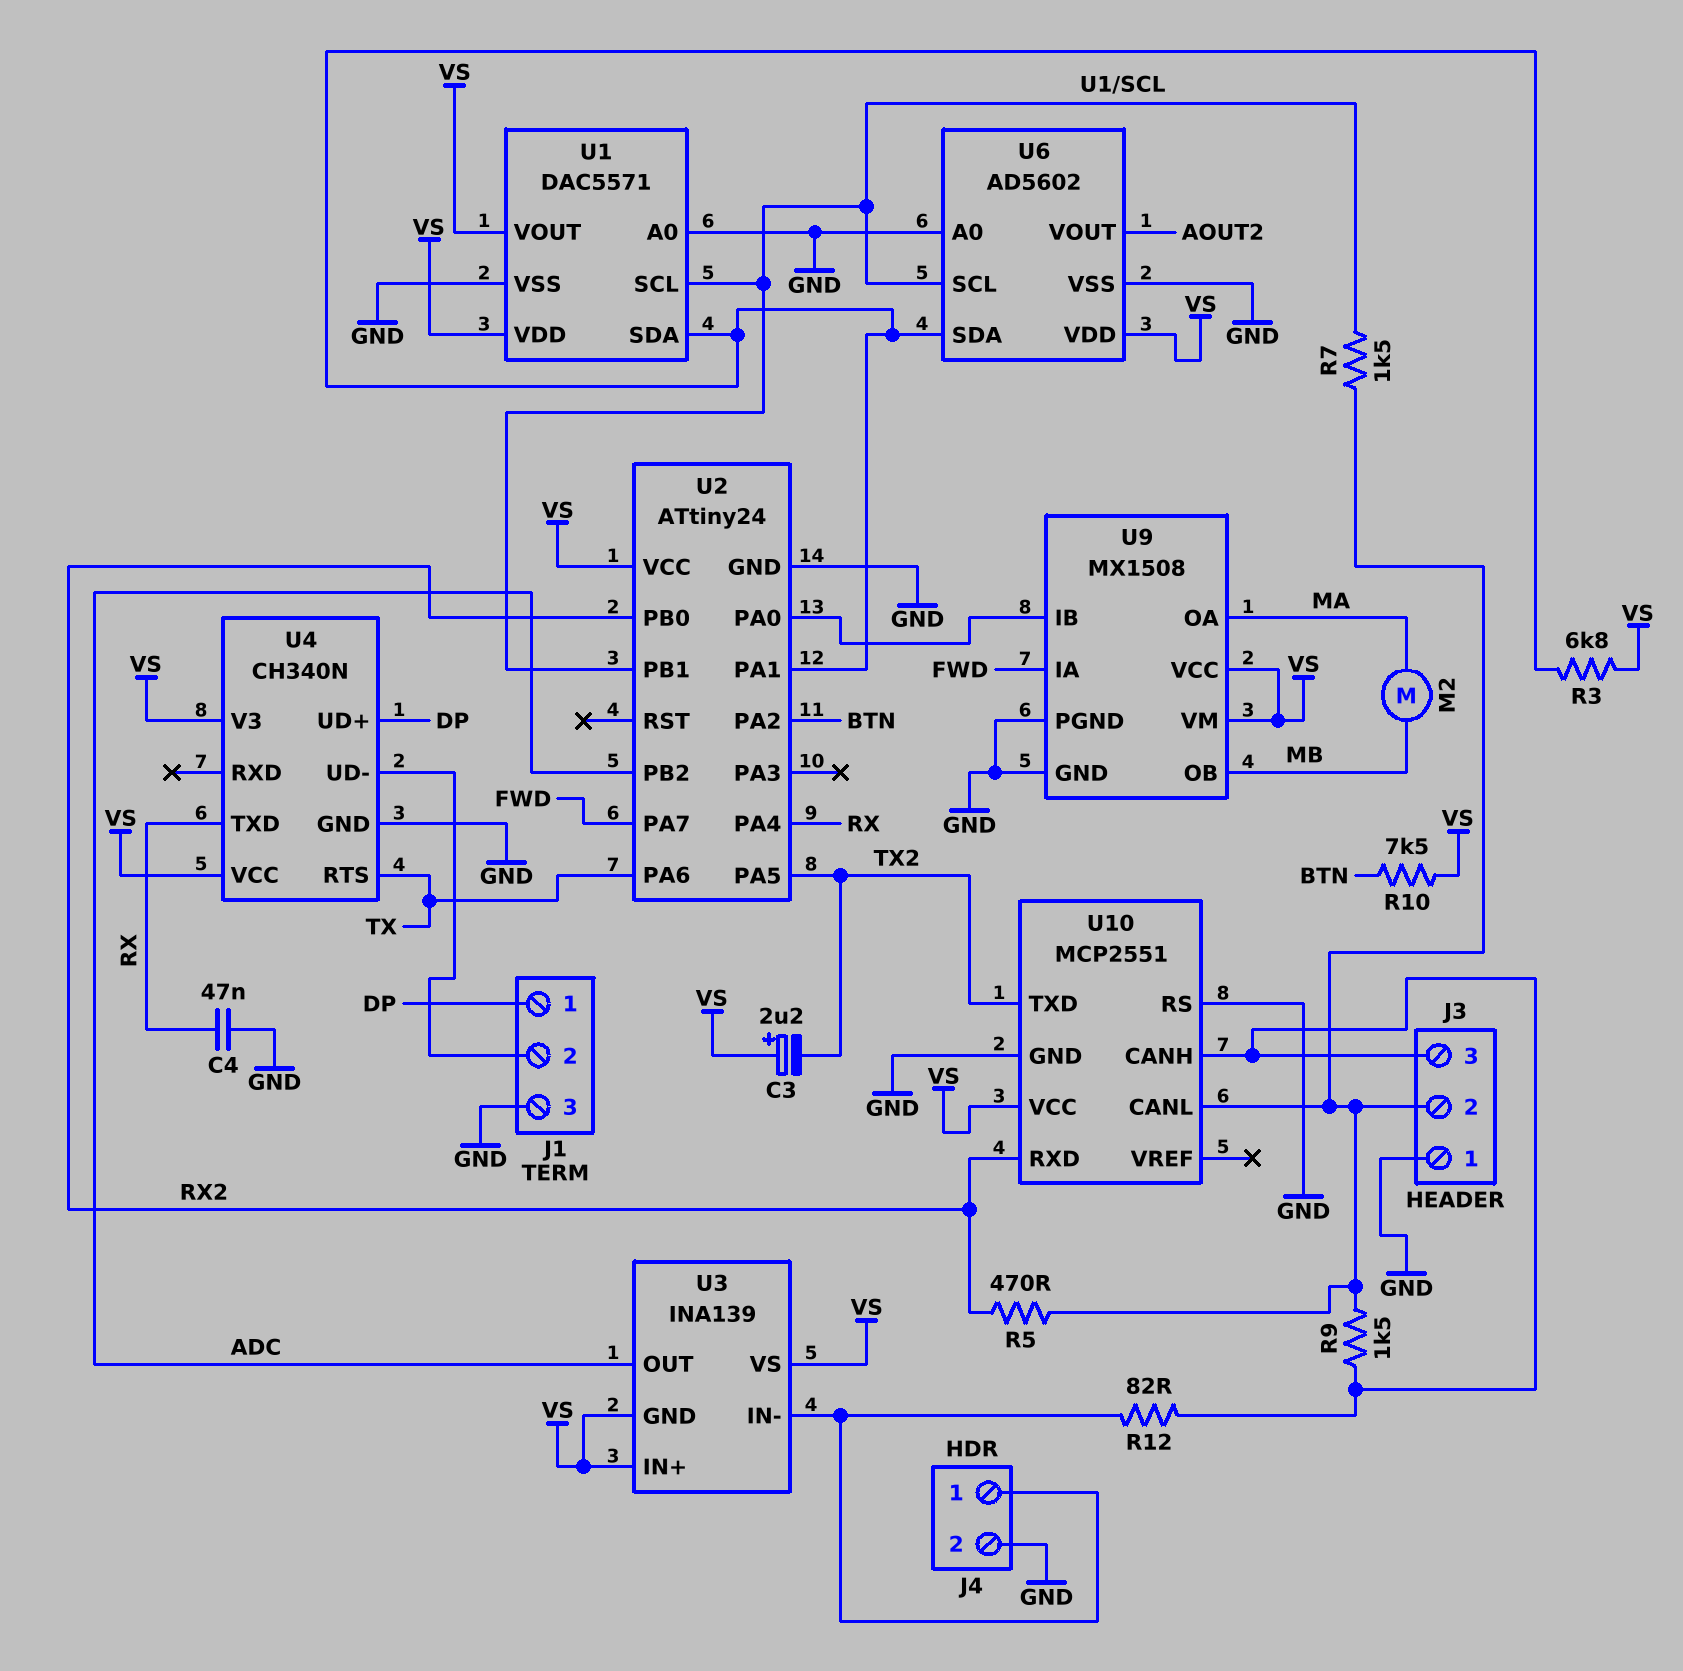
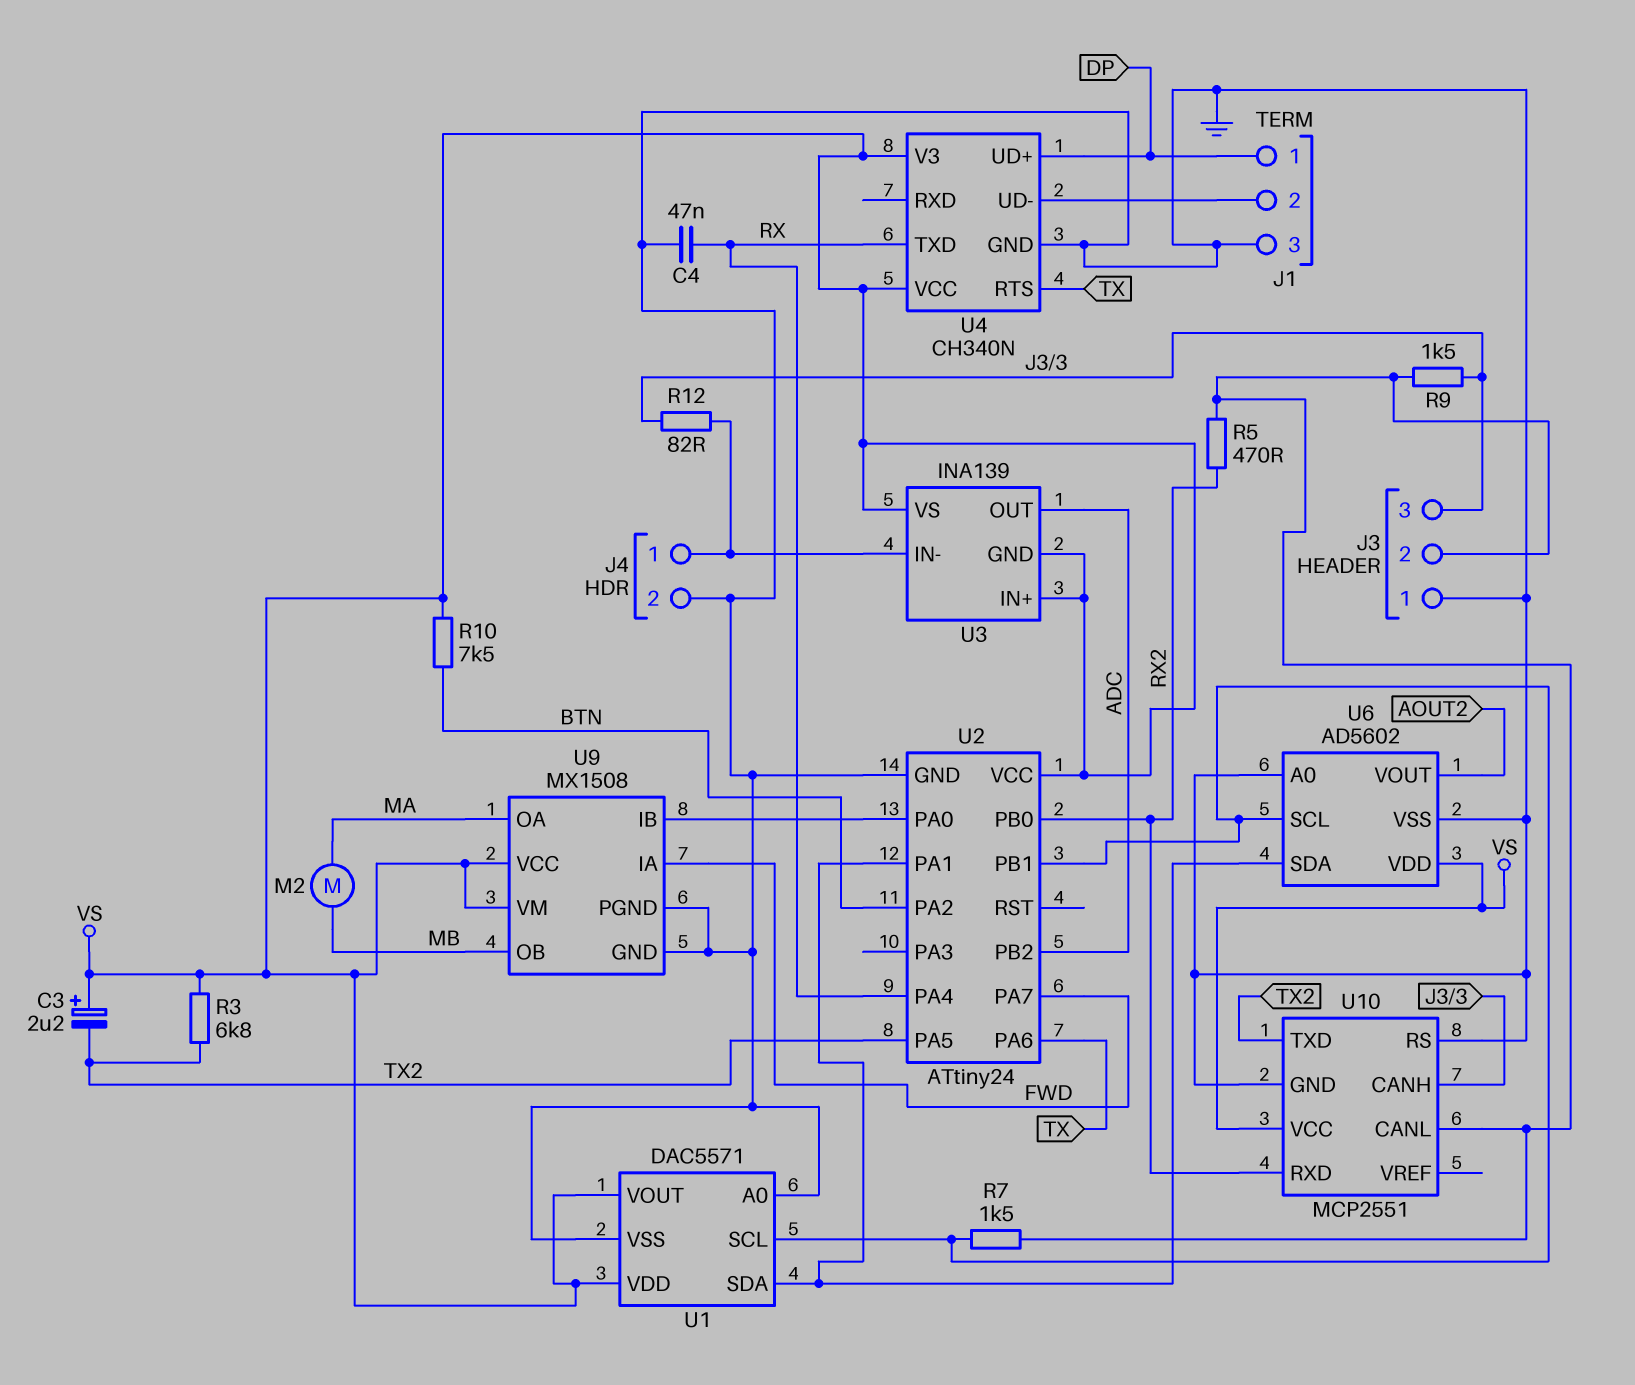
R3: 6.8k (U1/SDA, VS) -> 6.8k (TX2, VS)

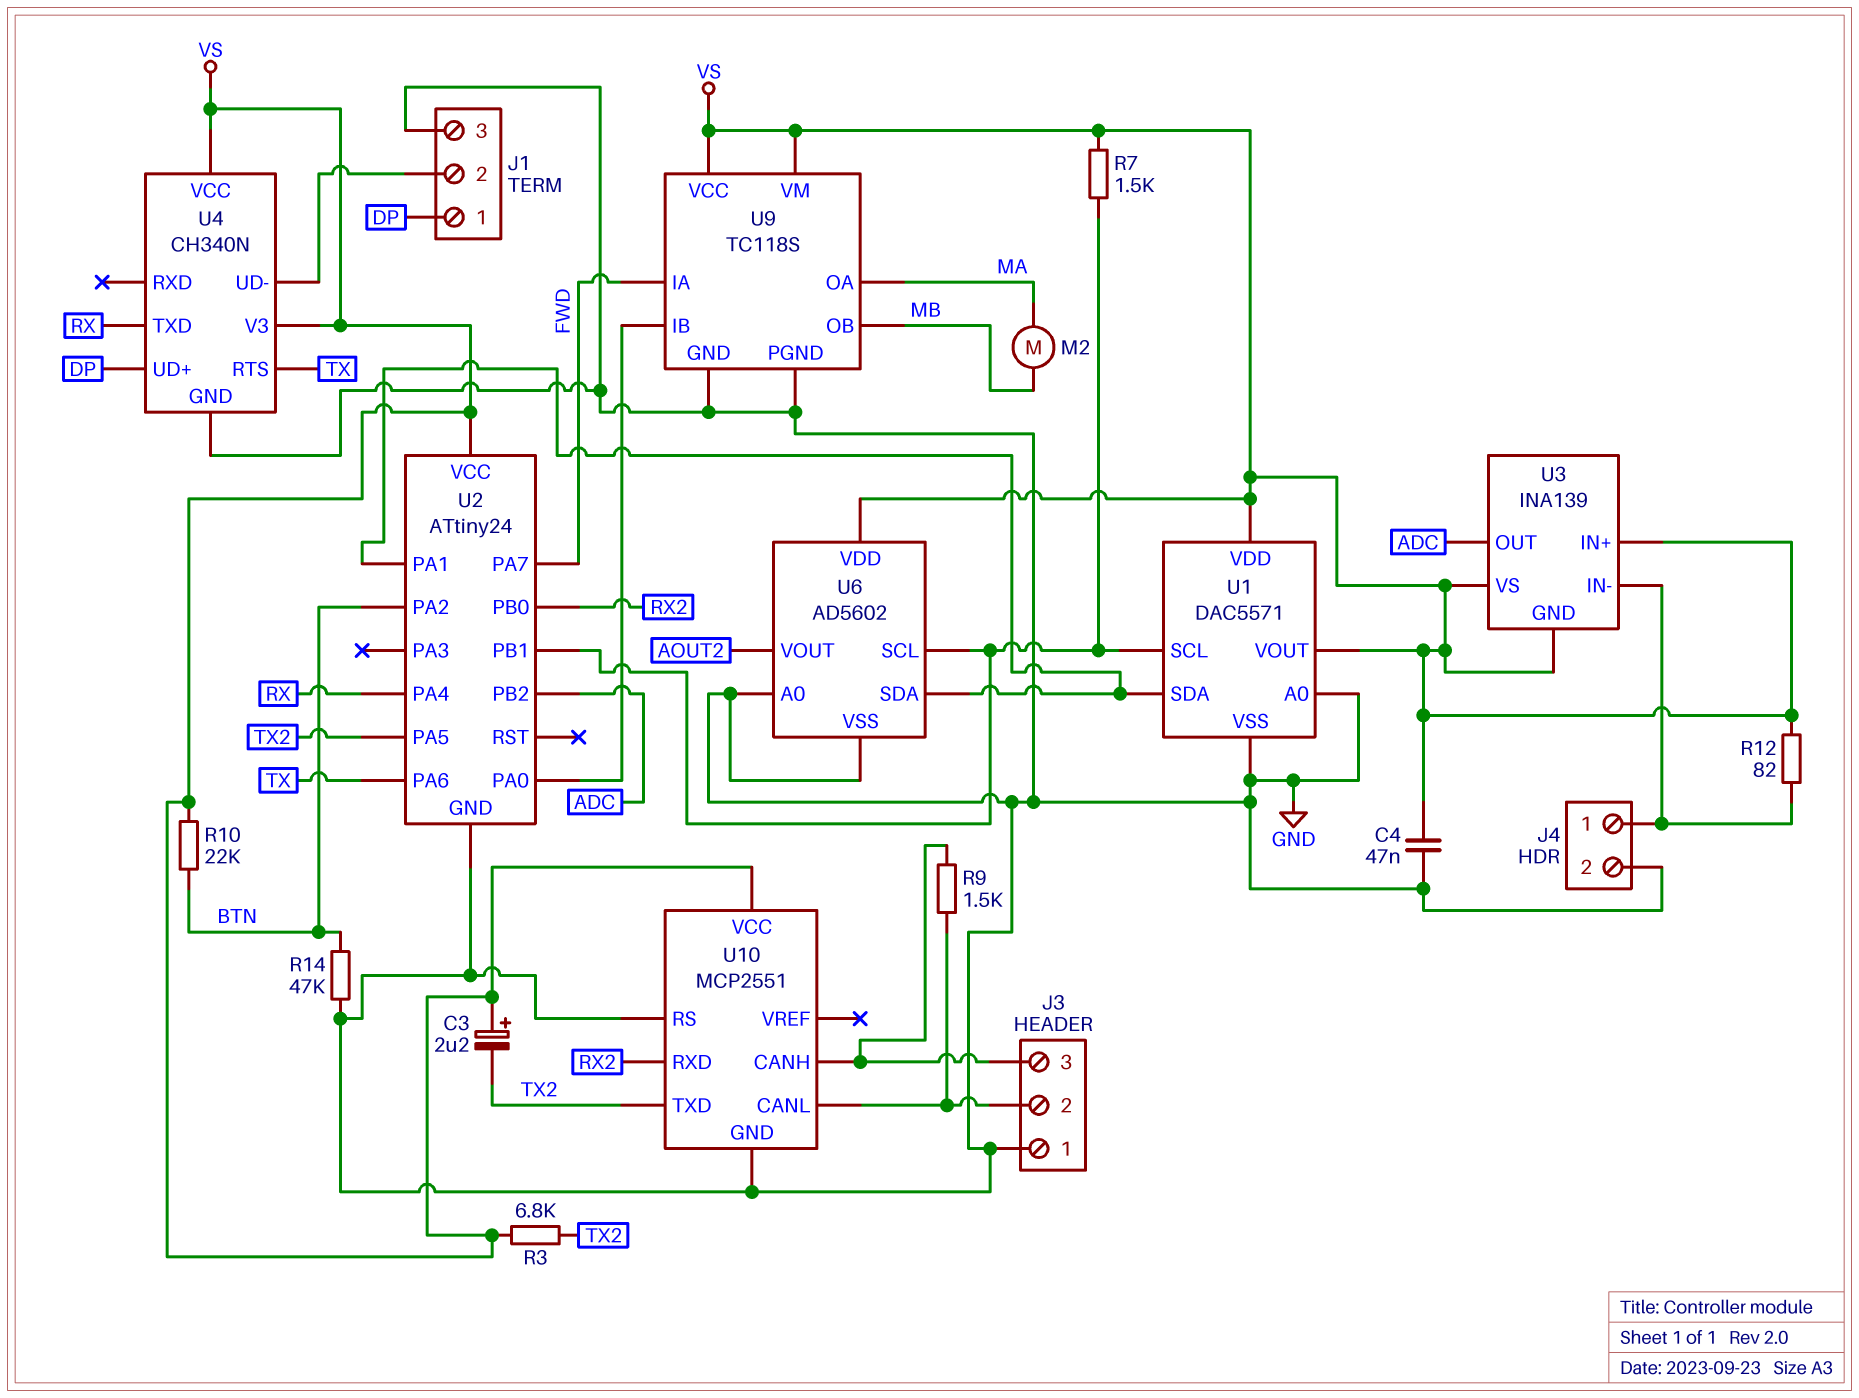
C4: 47nF (GND, RX) -> 47nF (GND, VS)
R5: 470 (J3/2, RX2) -> none
R7: 1.5k (J3/2, U1/SCL) -> 1.5k (U1/SCL, VS)
R10: 7.5k (BTN, VS) -> 22k (BTN, VS)
R12: 82 (J3/3, J4/1) -> 82 (J4/1, VS)
R14: none -> 47k (BTN, GND)
U9: MX1508 -> TC118S

